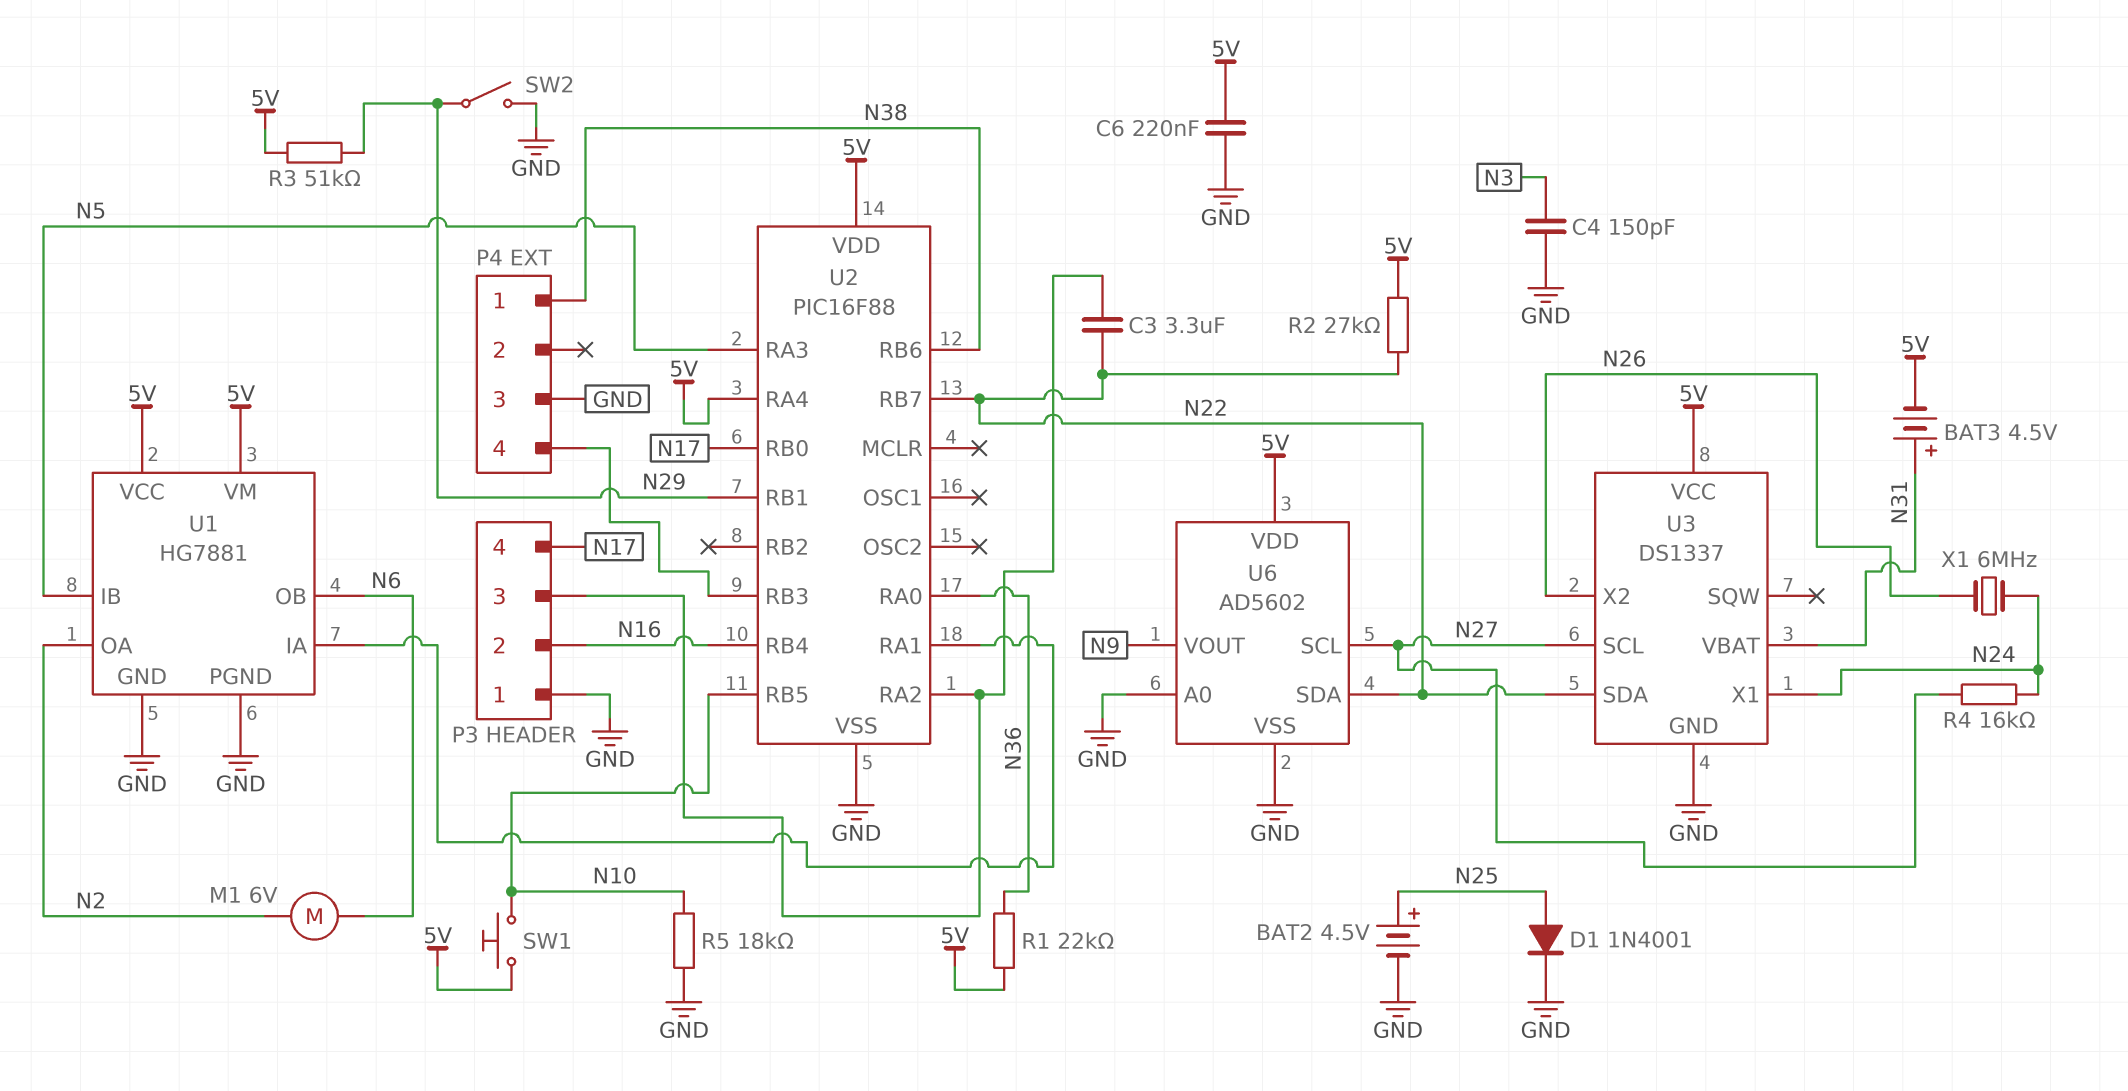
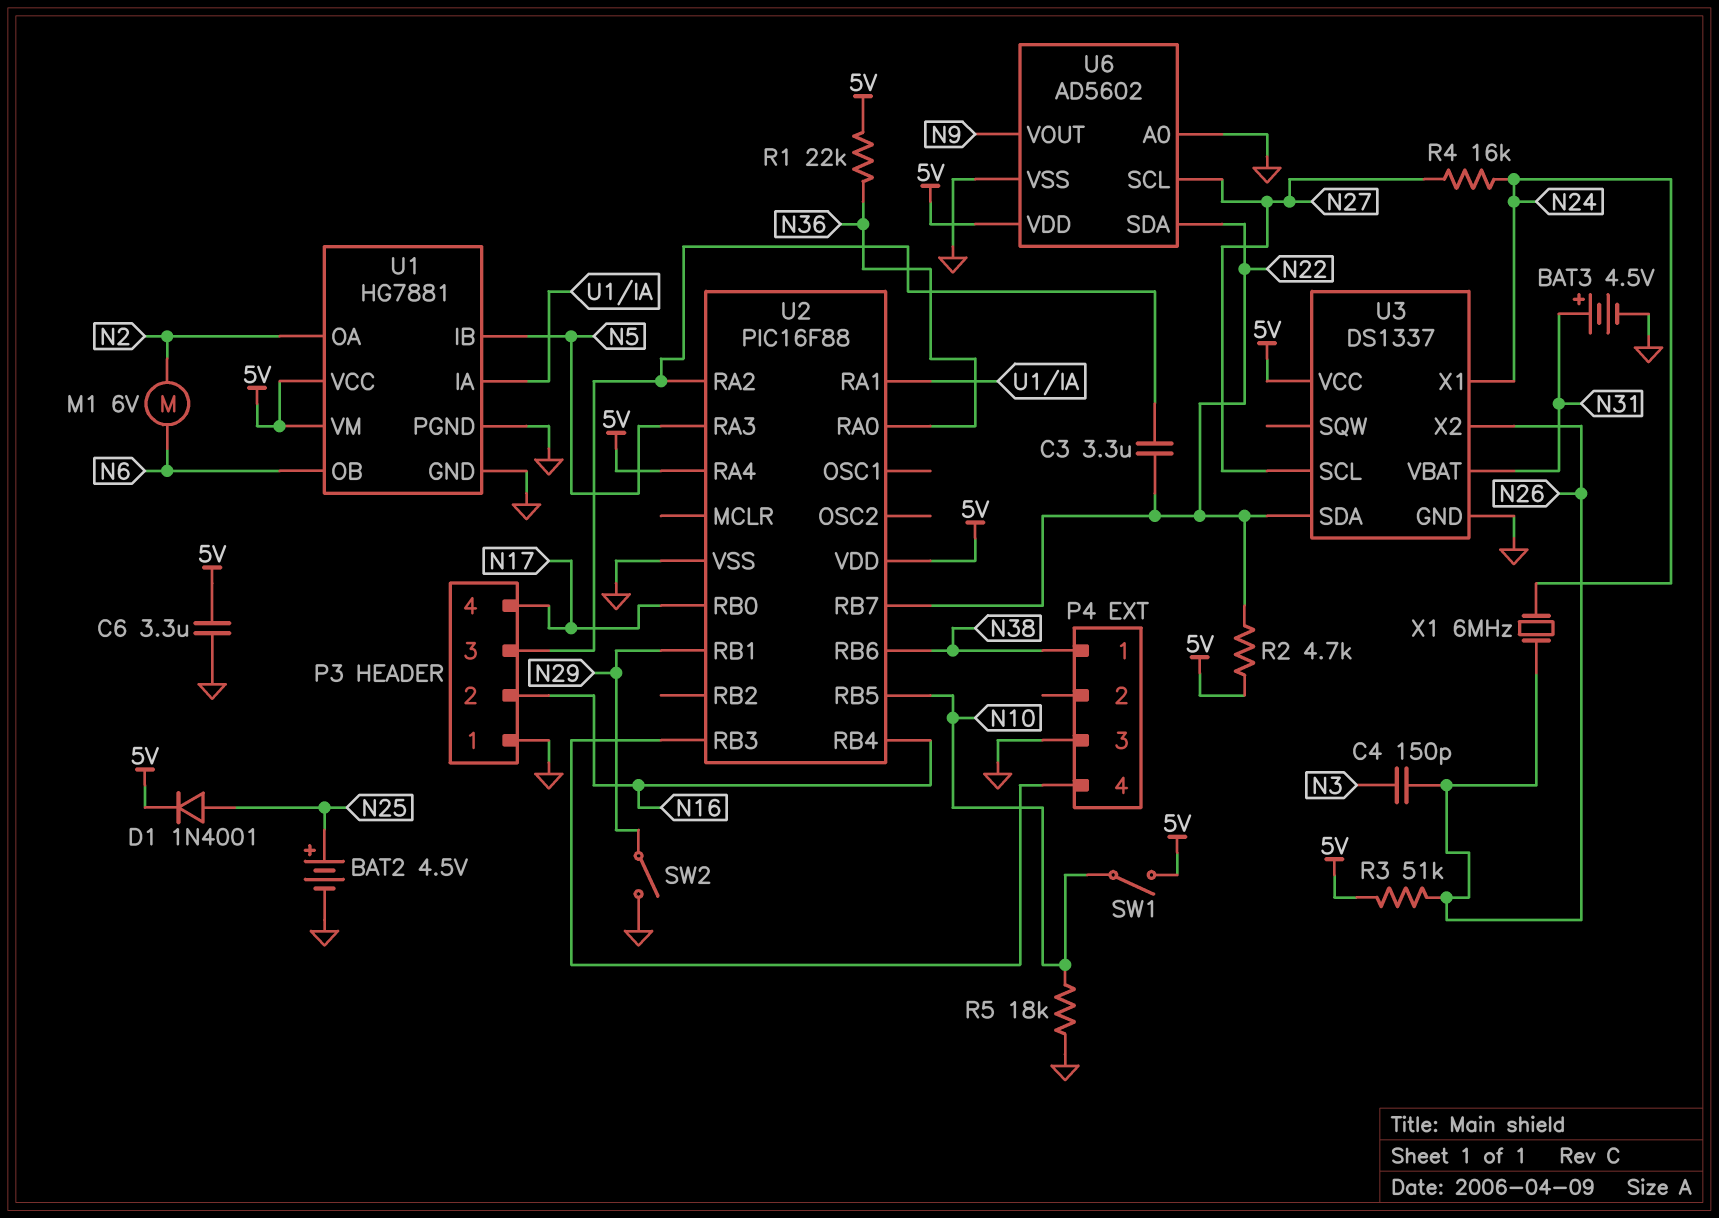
BAT3: 4.5V (plus N31, minus 5V) -> 4.5V (plus N31, minus GND)
C4: 150pF (GND, N3) -> 150pF (N3, N26)
C6: 220nF (5V, GND) -> 3.3uF (5V, GND)
D1: diode 1N4001 (A N25, K GND) -> diode 1N4001 (A N25, K 5V)
R2: 27k (5V, N22) -> 4.7k (5V, N22)
R3: 51k (5V, N29) -> 51k (5V, N26)
SW1: button (5V, N10) -> switch (5V, N10)

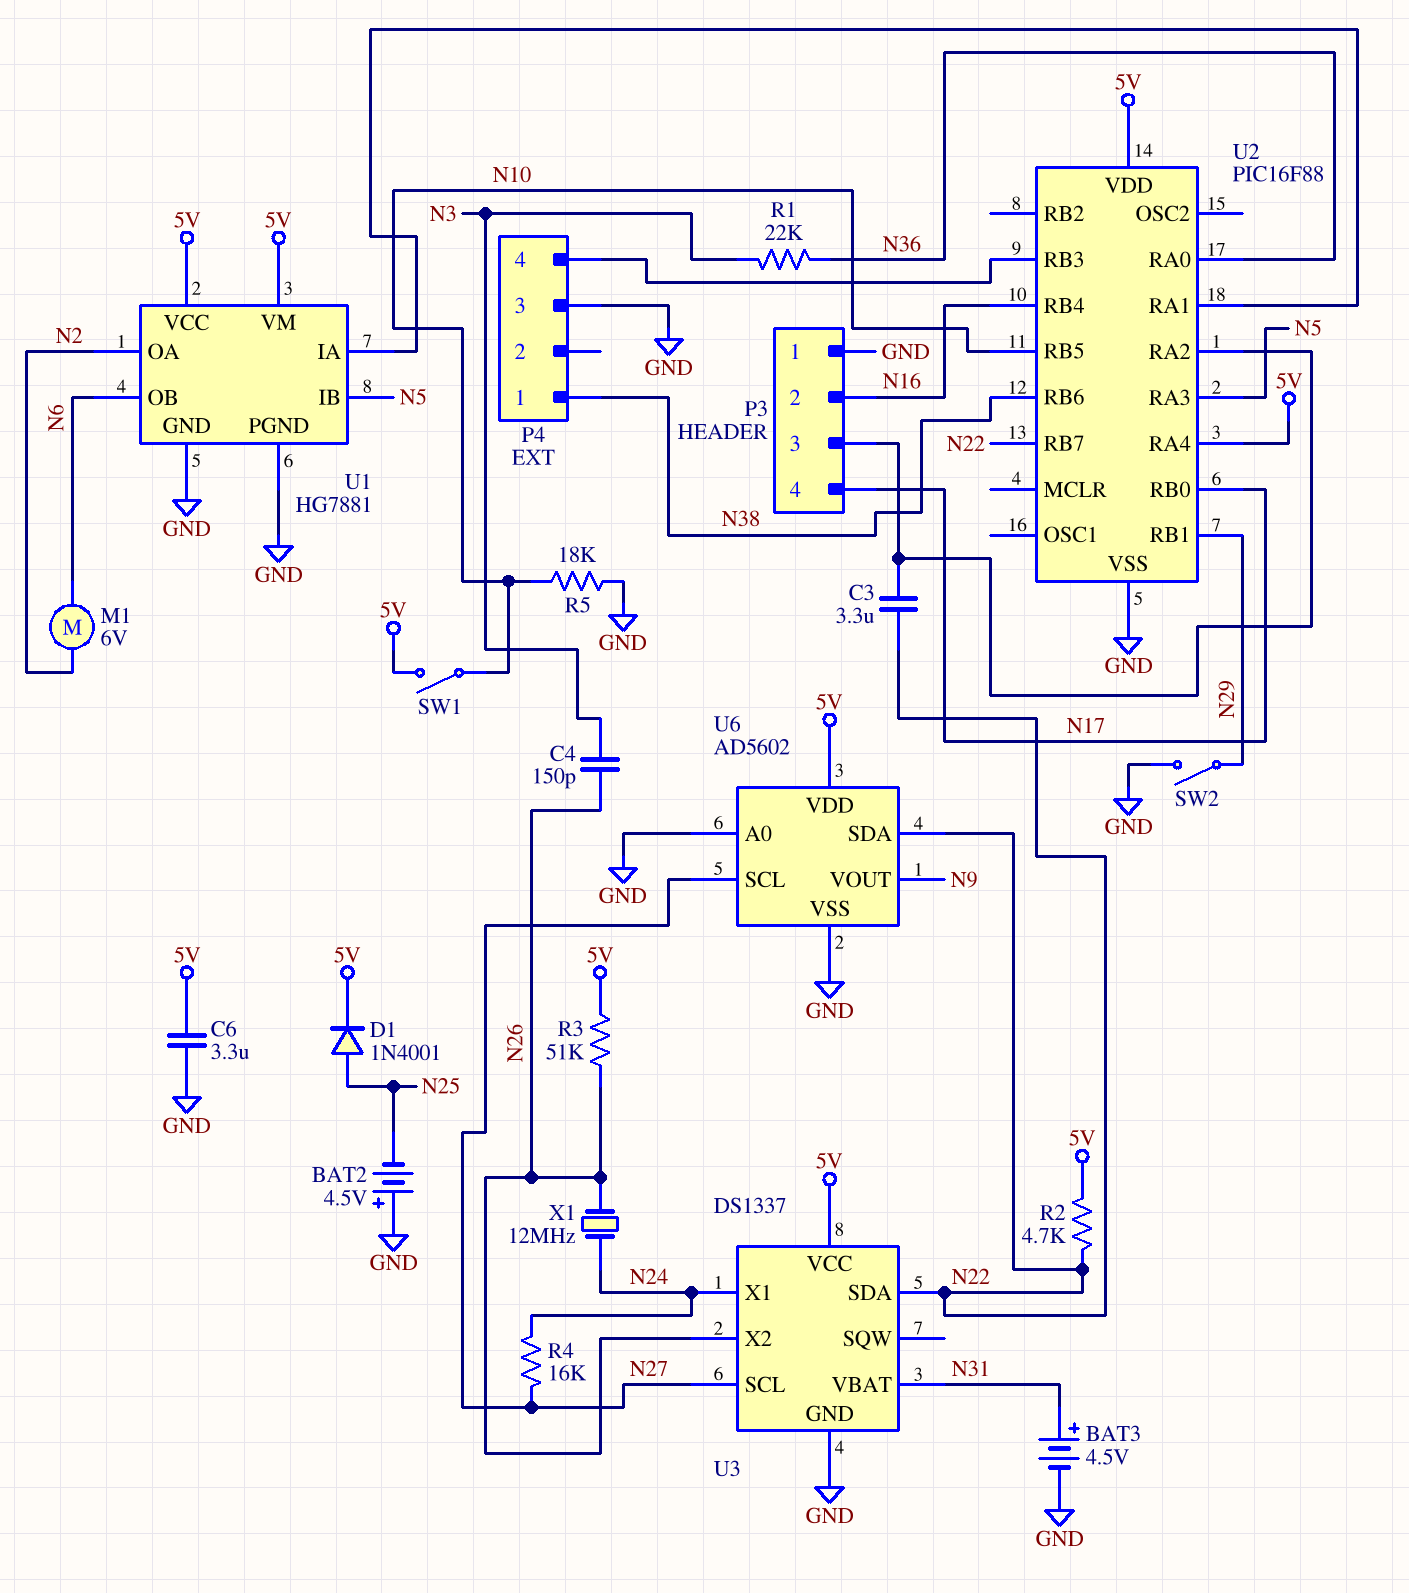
BAT2: 4.5V (plus N25, minus GND) -> 4.5V (plus GND, minus N25)
R1: 22k (5V, N36) -> 22k (N3, N36)
X1: 6MHz (N24, N26) -> 12MHz (N24, N26)

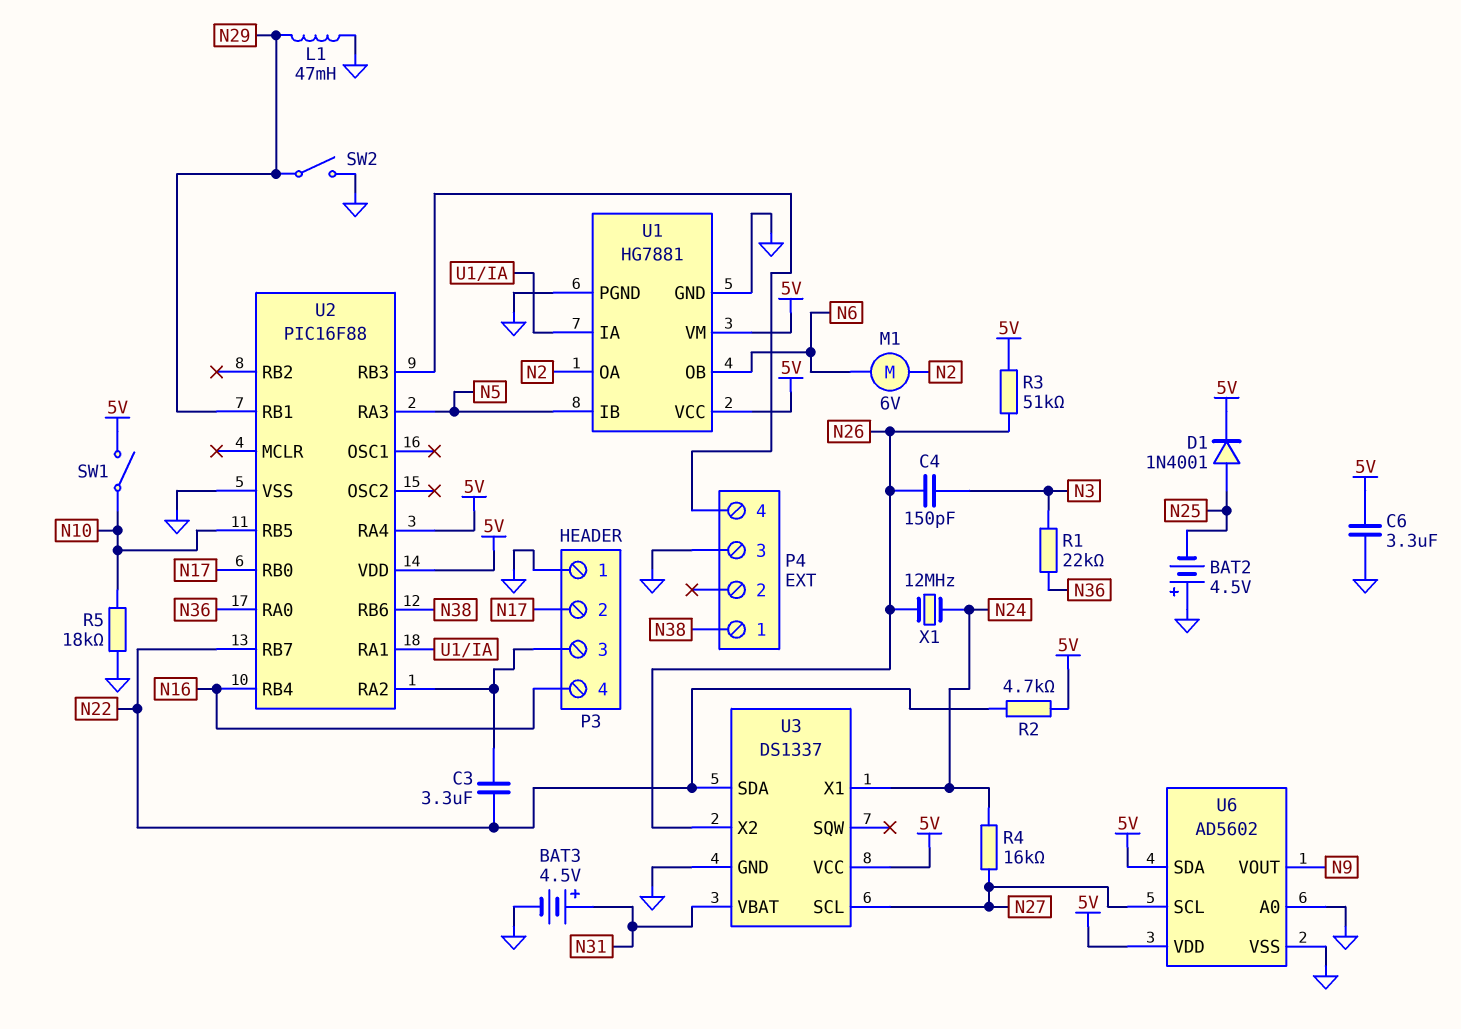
L1: none -> 47mH (GND, N29)
P3 pin 2: N16 -> N17
P3 pin 4: N17 -> N16
U6 pin SDA: N22 -> 5V

